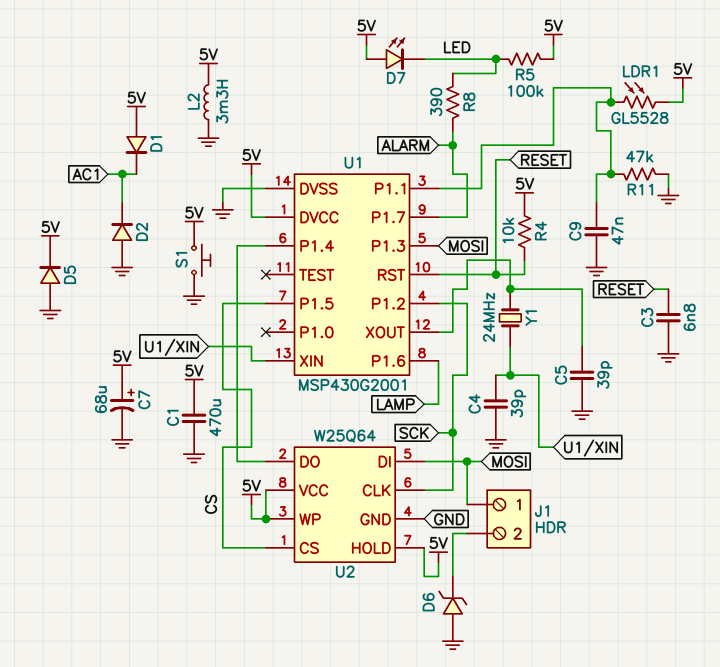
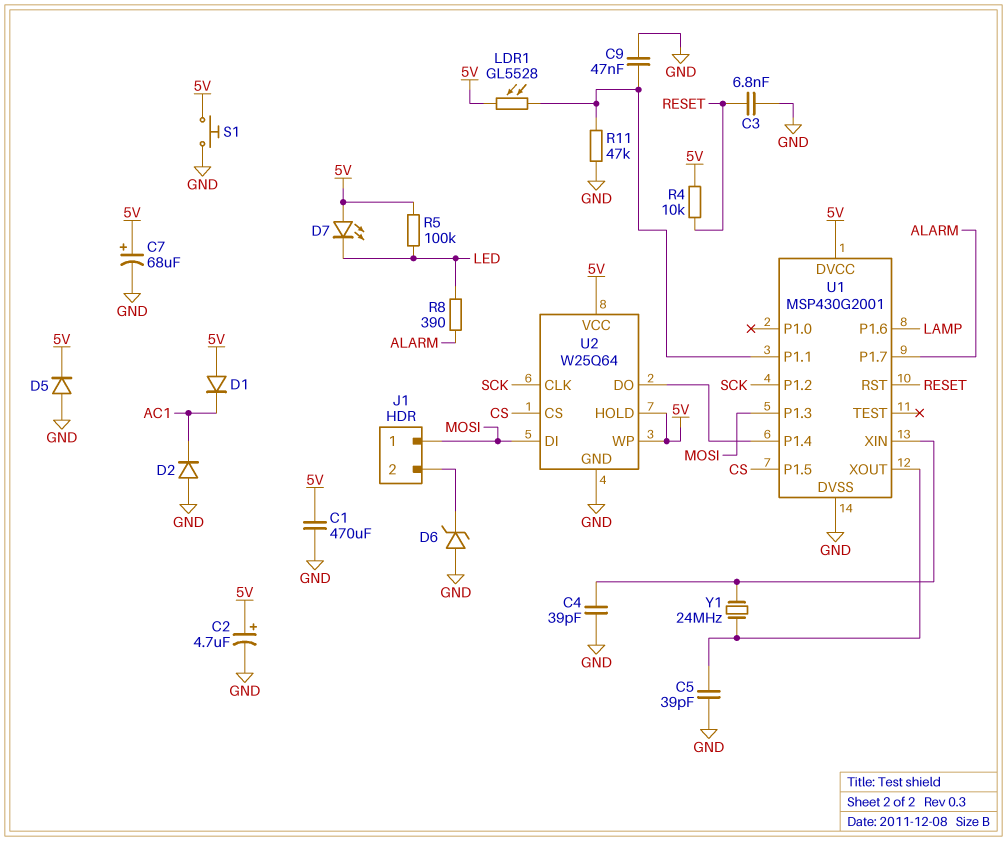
C2: none -> 4.7uF (plus 5V, minus GND)
L2: 3.3mH (5V, GND) -> none

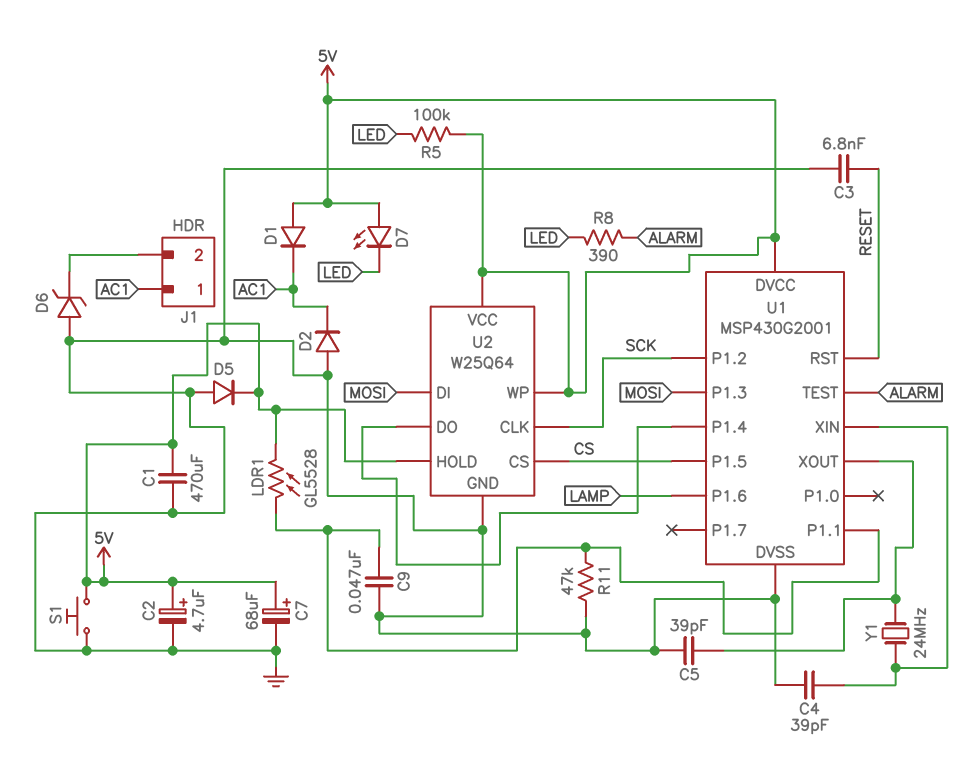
J1 pin 1: MOSI -> AC1
R4: 10k (5V, RESET) -> none
U1 pin P1.7: ALARM -> none
U1 pin TEST: none -> ALARM

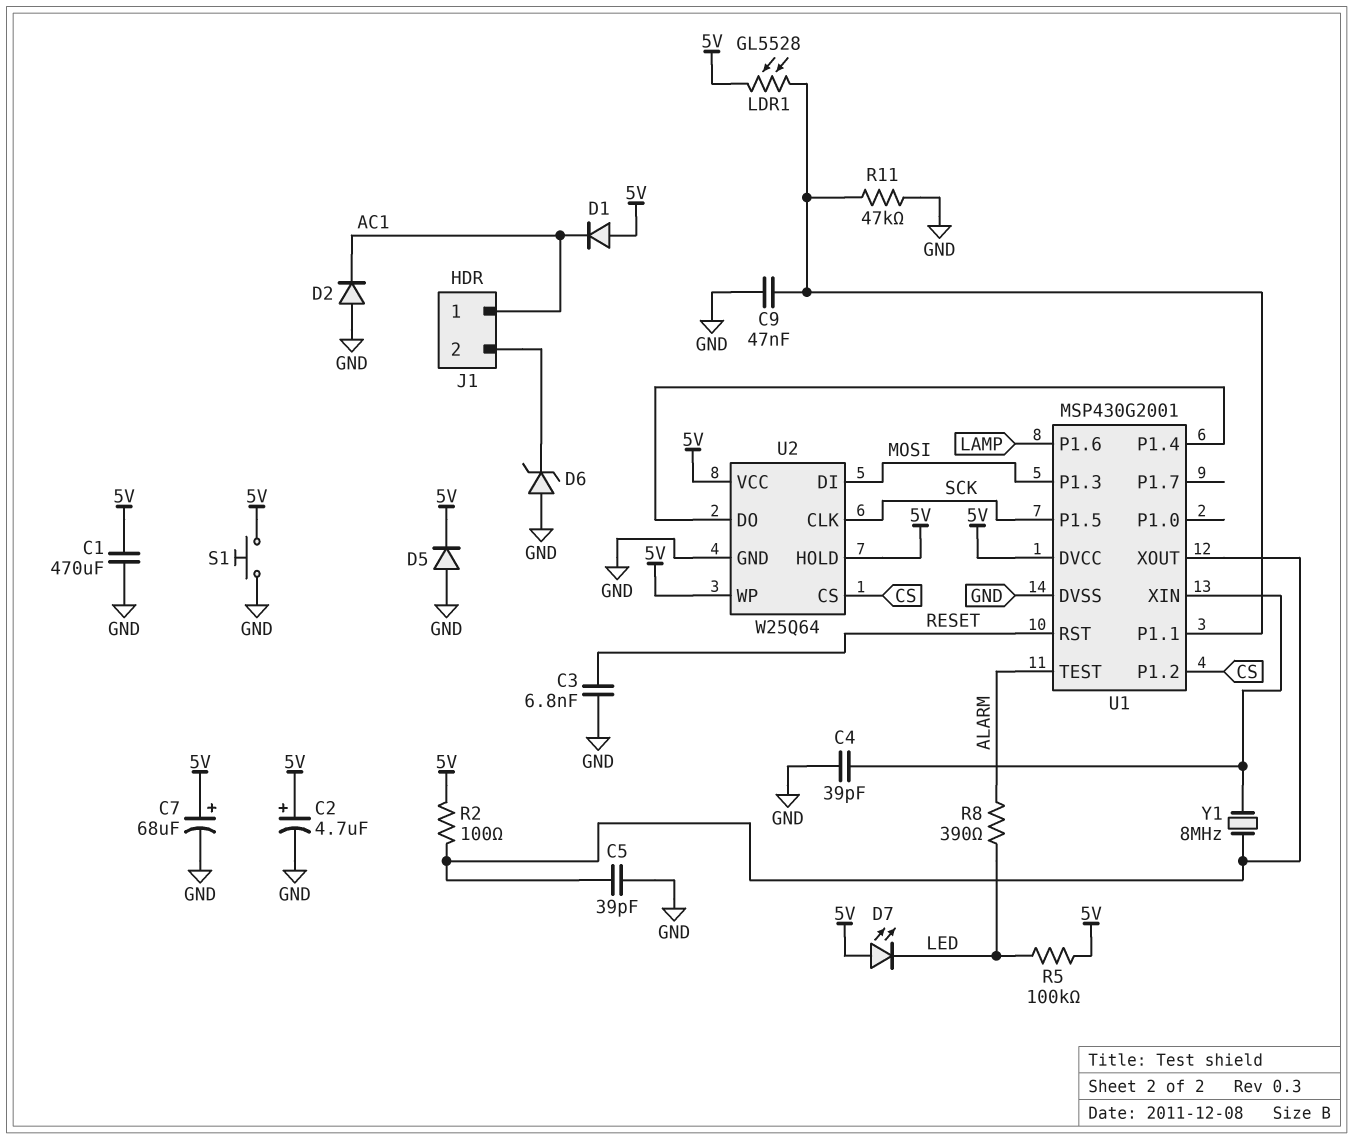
R2: none -> 100 (5V, U1/XOUT)
U1 pin P1.2: SCK -> CS
U1 pin P1.5: CS -> SCK
Y1: 24MHz (U1/XIN, U1/XOUT) -> 8MHz (U1/XIN, U1/XOUT)

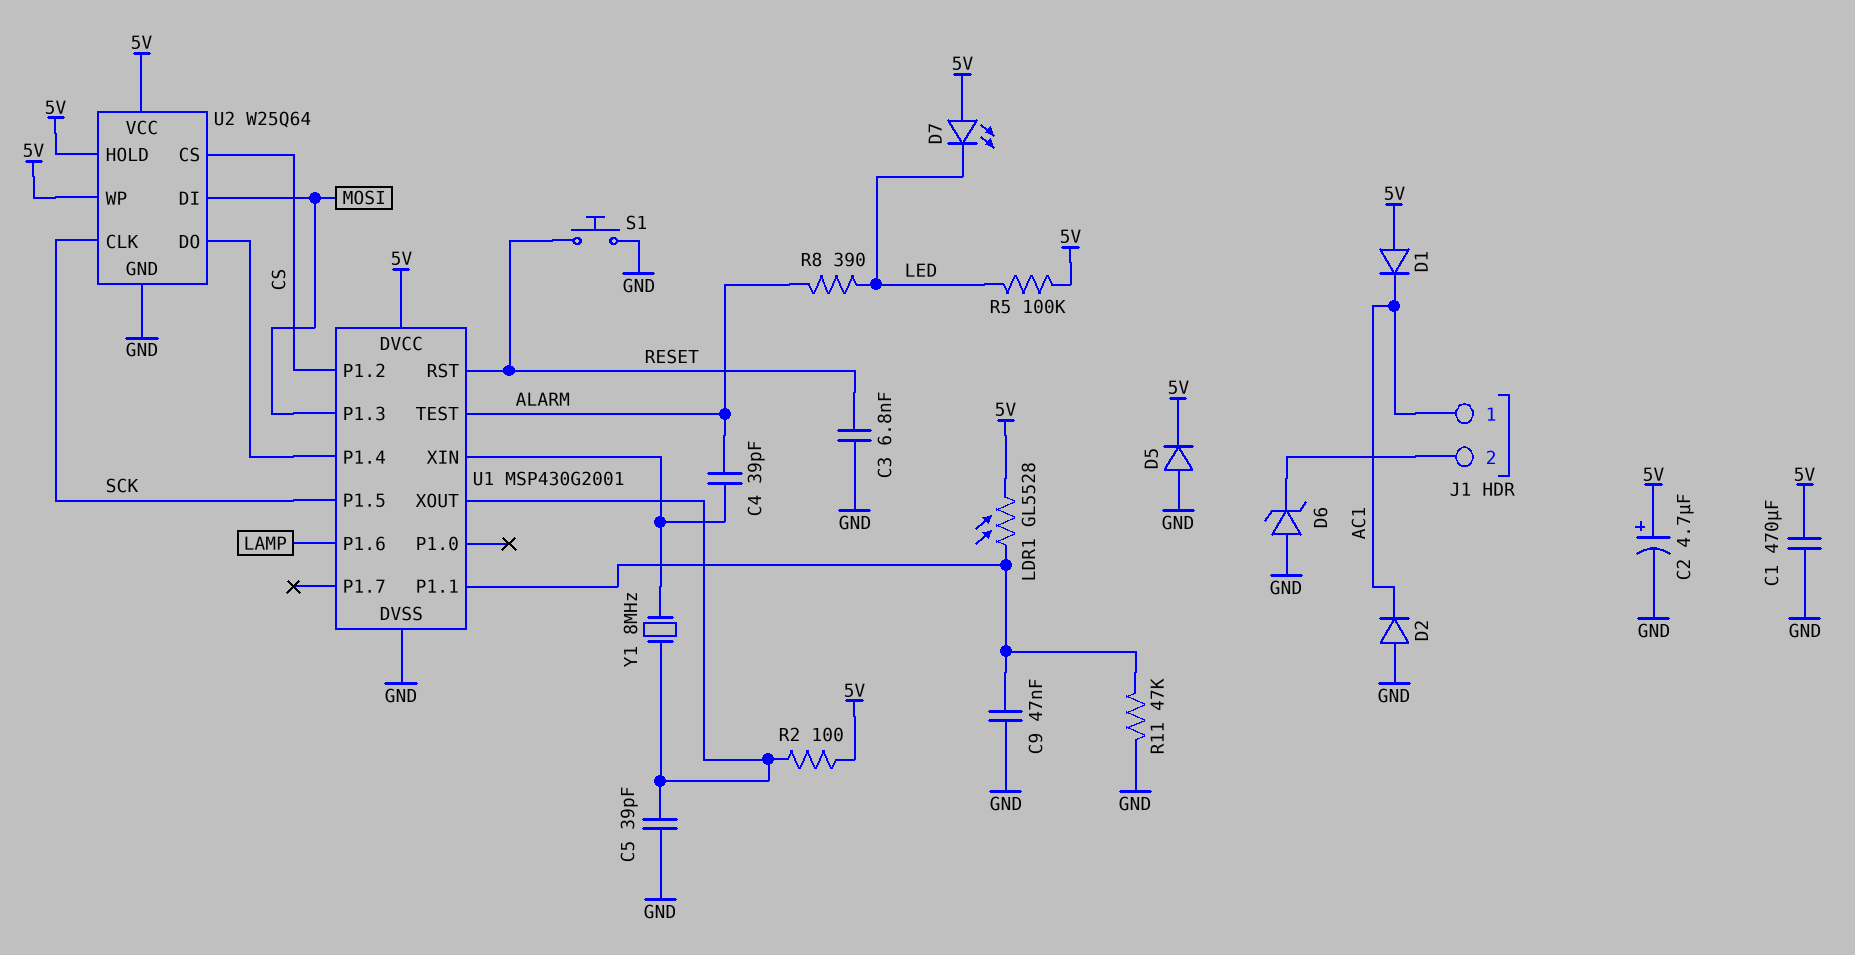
C4: 39pF (GND, U1/XIN) -> 39pF (ALARM, U1/XIN)
C7: 68uF (plus 5V, minus GND) -> none
S1: button (5V, GND) -> button (GND, RESET)

